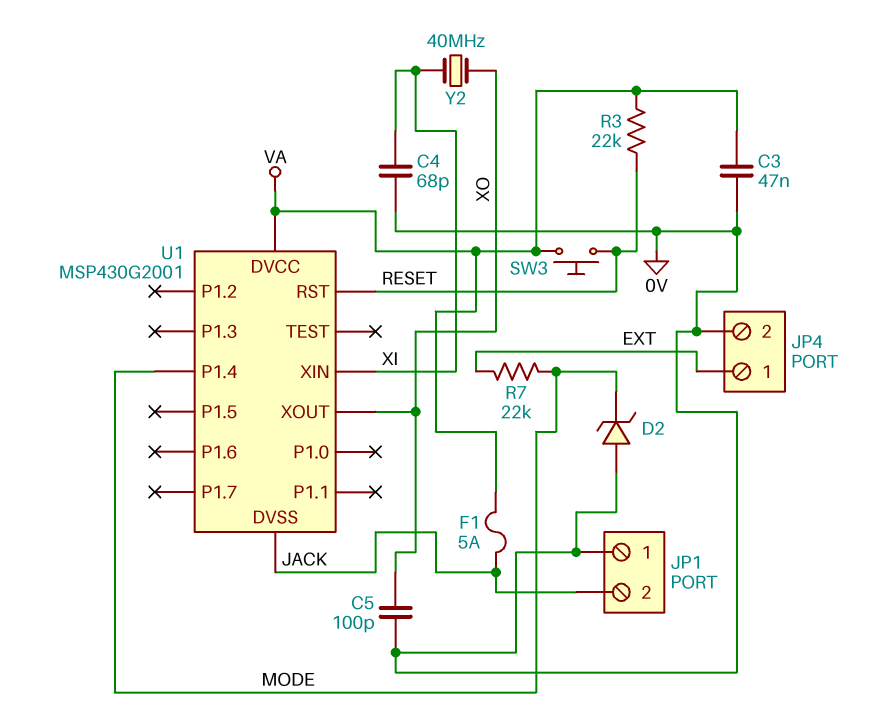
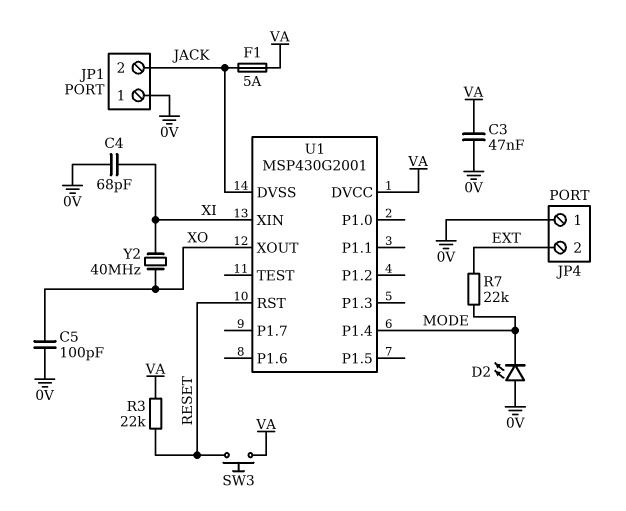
D2: zener (A 0V, K MODE) -> LED (A 0V, K MODE)
JP4 pin 1: EXT -> 0V
JP4 pin 2: 0V -> EXT

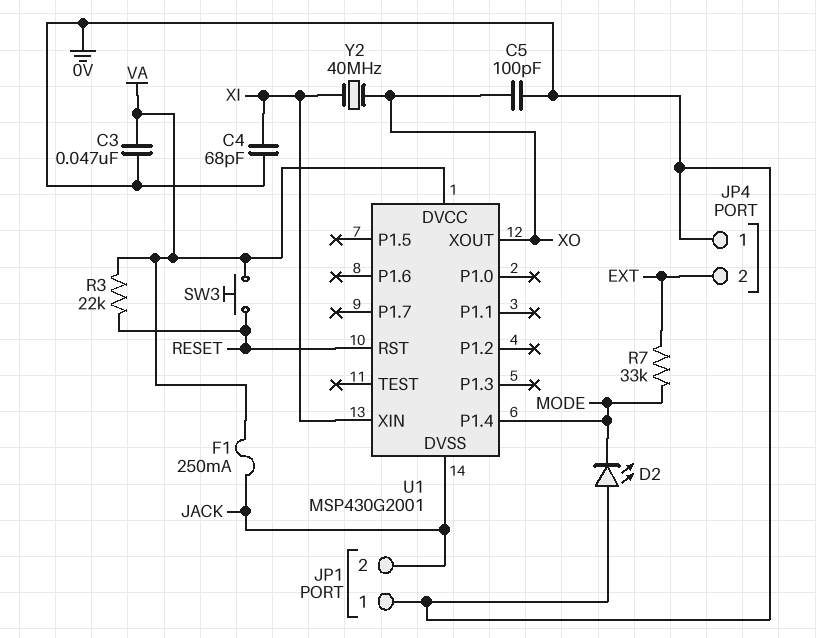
F1: 5A (JACK, VA) -> 250mA (JACK, VA)
R7: 22k (EXT, MODE) -> 33k (EXT, MODE)

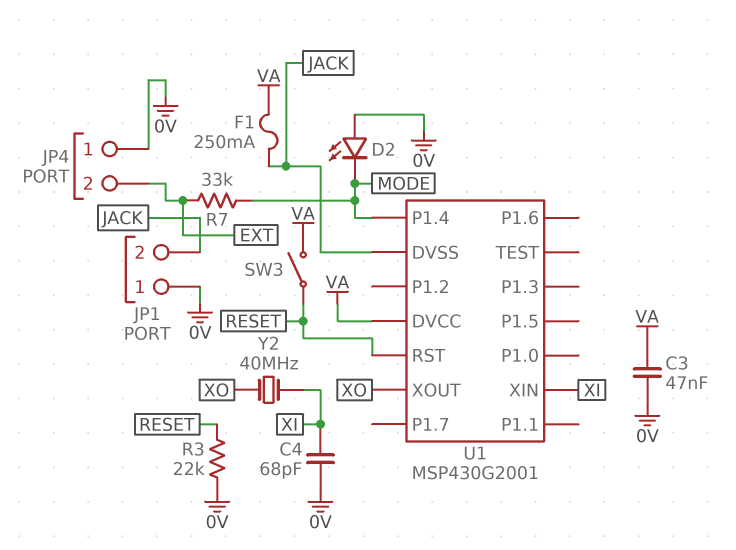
C5: 100pF (0V, XO) -> none
R3: 22k (RESET, VA) -> 22k (0V, RESET)
SW3: button (RESET, VA) -> switch (RESET, VA)

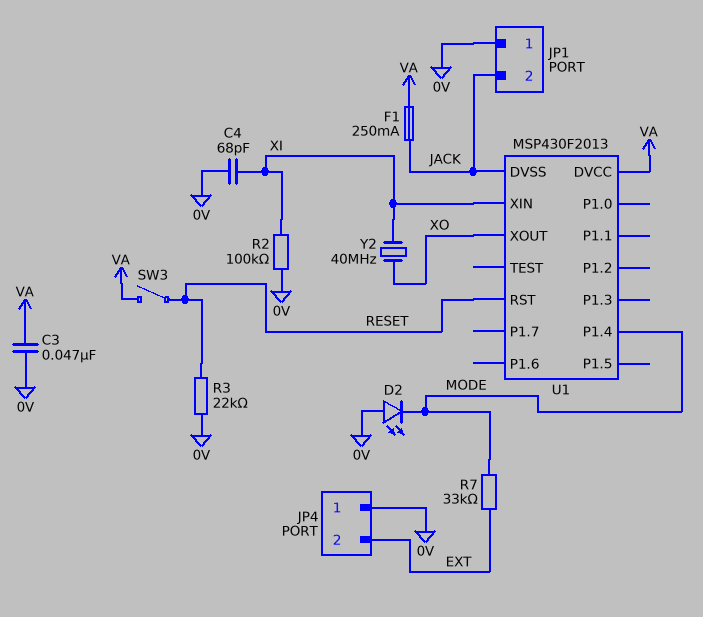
R2: none -> 100k (0V, XI)
U1: MSP430G2001 -> MSP430F2013

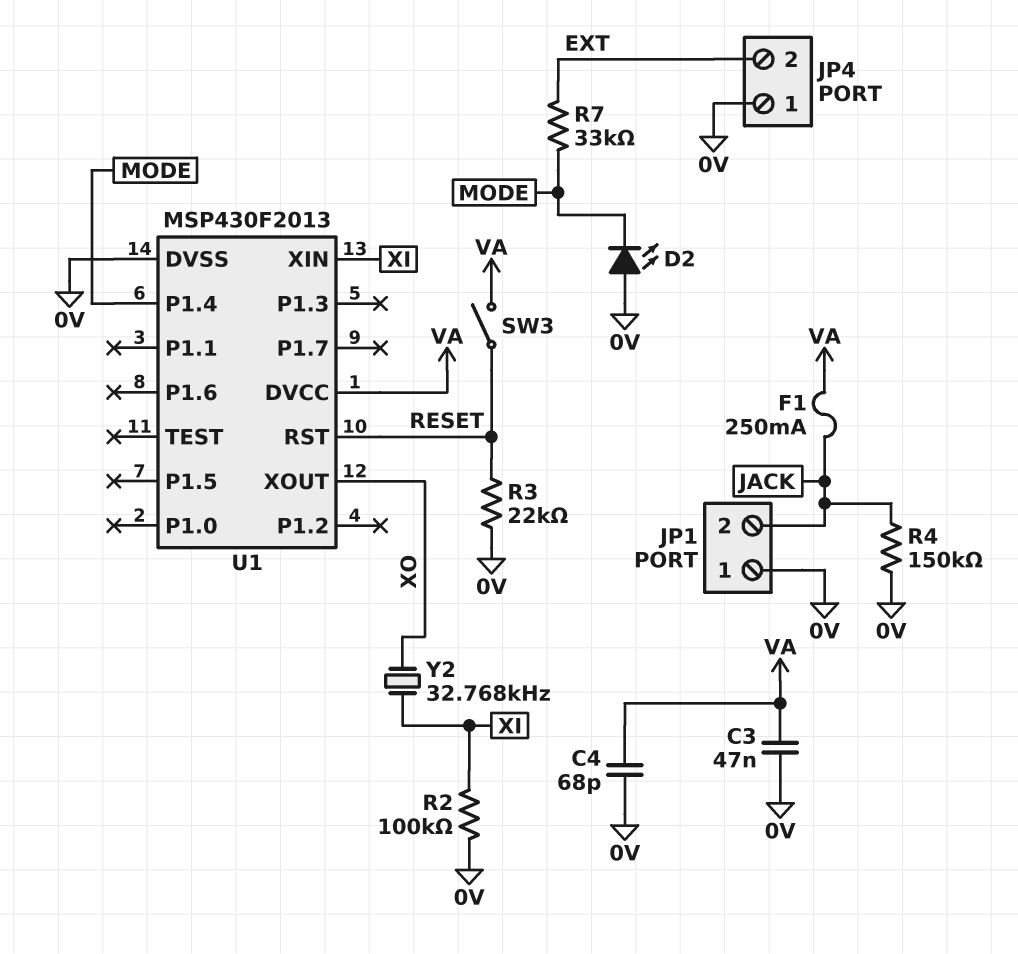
C4: 68pF (0V, XI) -> 68pF (0V, VA)
R4: none -> 150k (0V, JACK)
U1 pin DVSS: JACK -> 0V
Y2: 40MHz (XI, XO) -> 32.768kHz (XI, XO)

